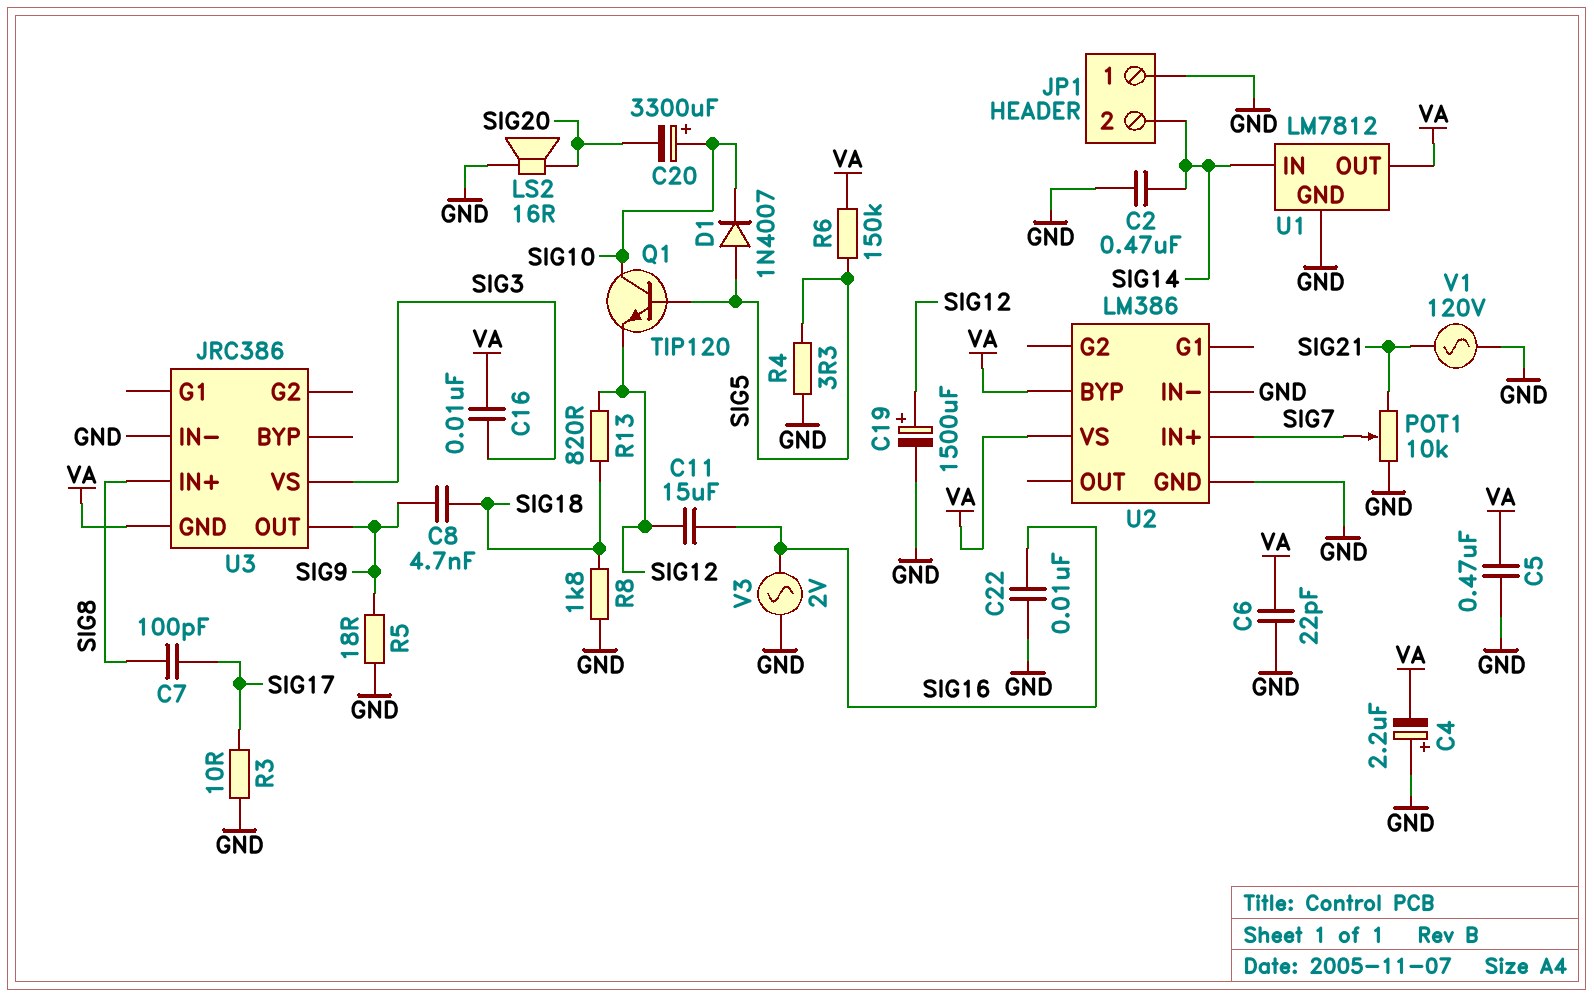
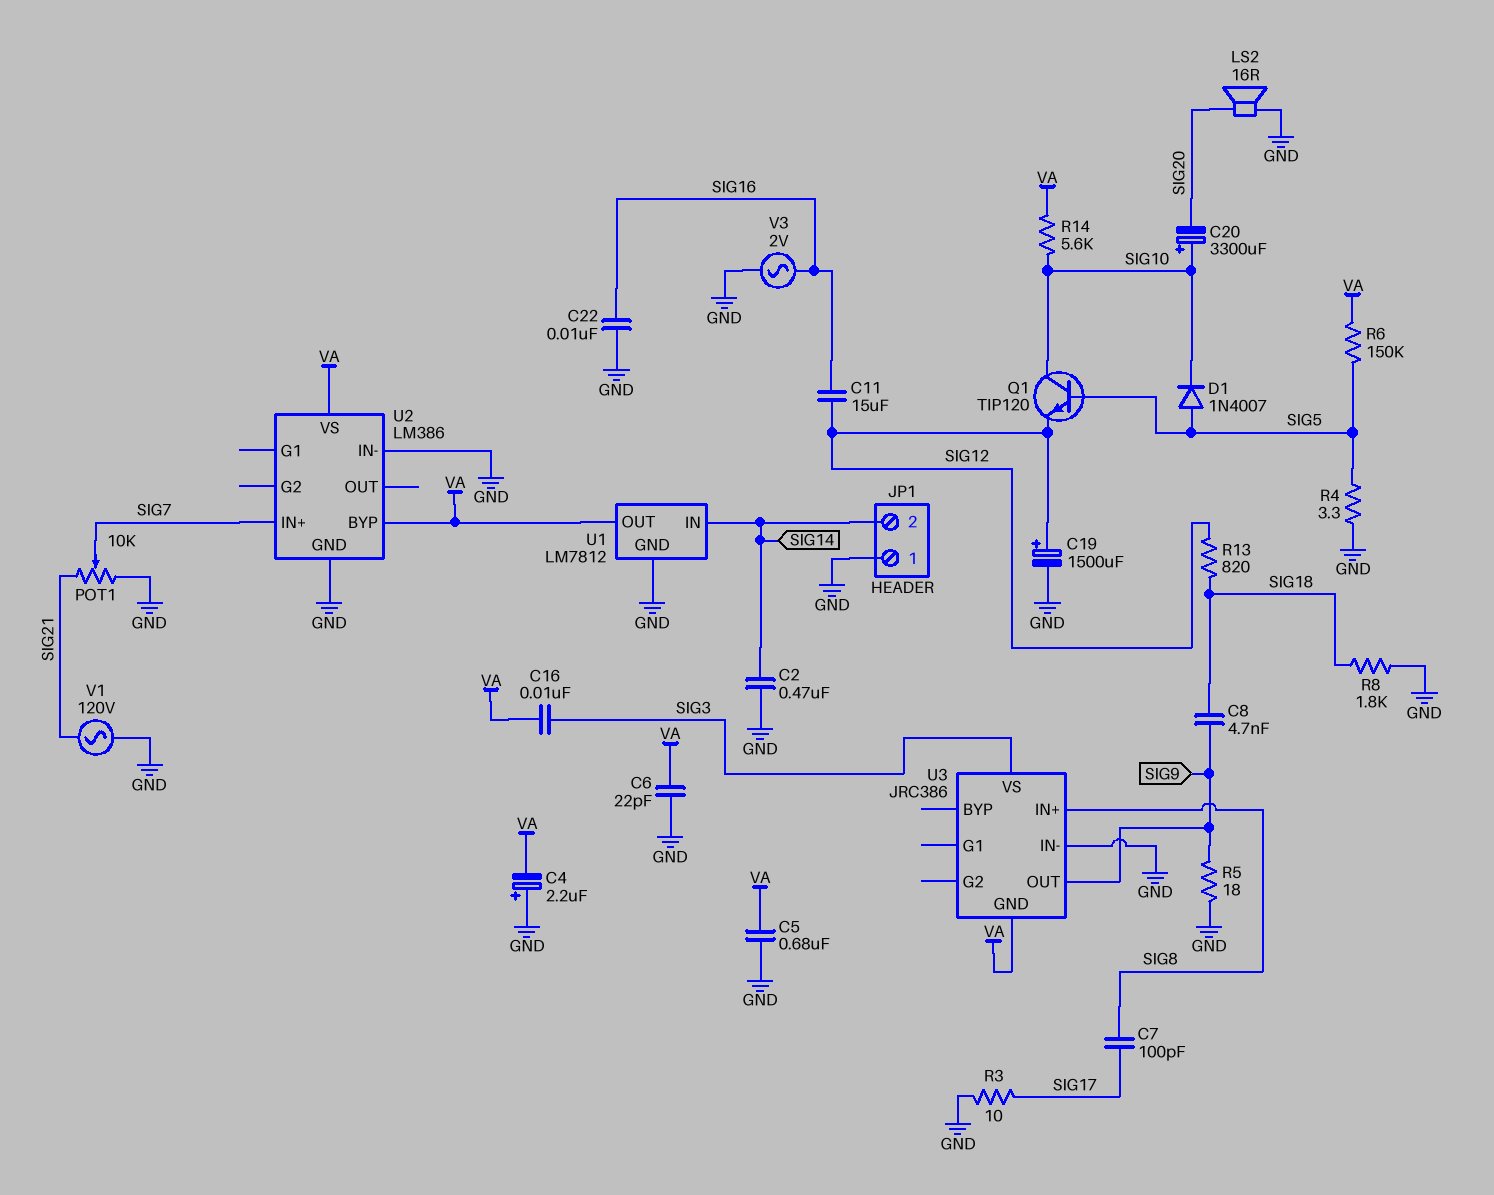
C5: 470nF (GND, VA) -> 680nF (GND, VA)
R14: none -> 5.6k (SIG10, VA)

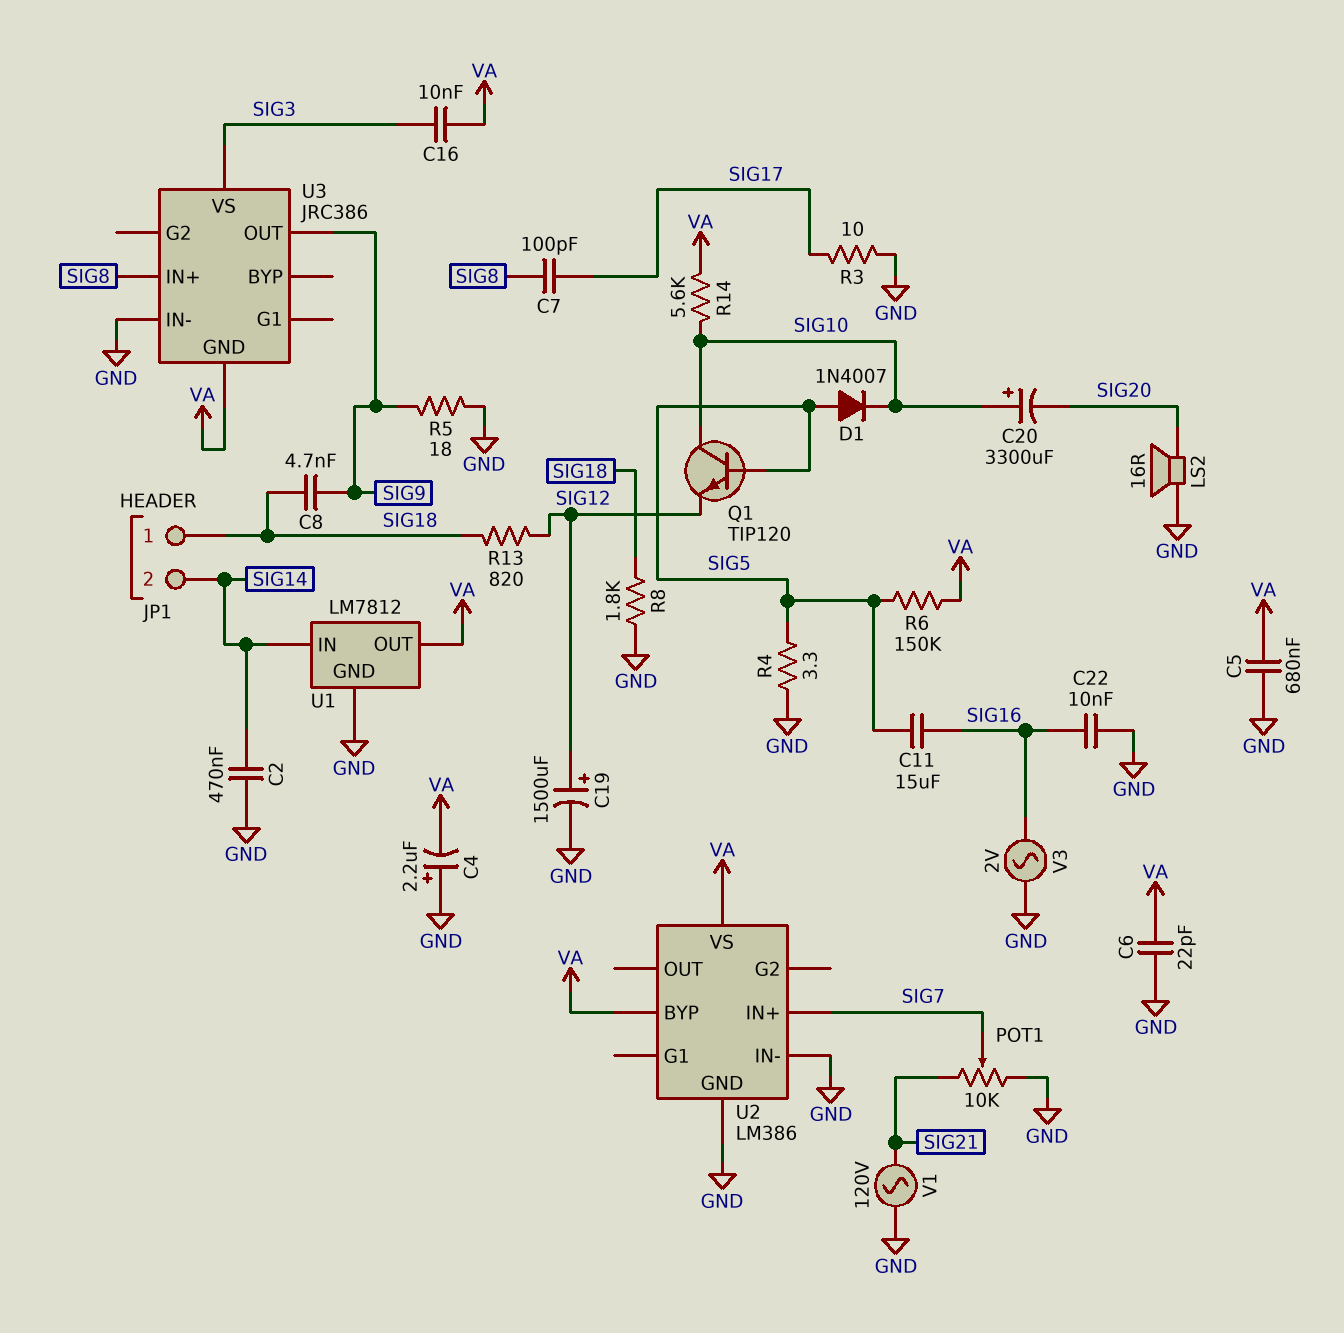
C11: 15uF (SIG12, SIG16) -> 15uF (SIG5, SIG16)
JP1 pin 1: GND -> SIG18

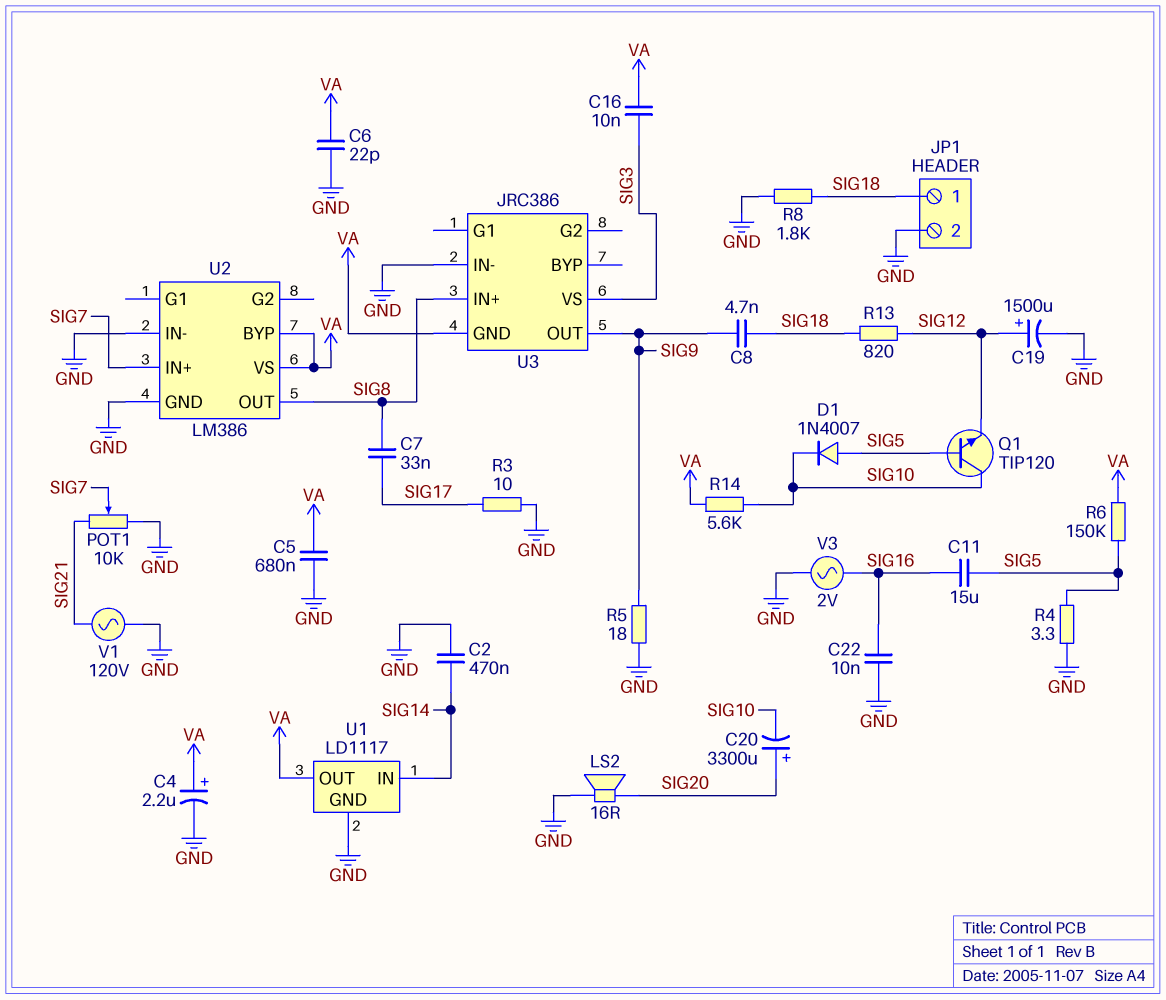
C4: 2.2uF (plus GND, minus VA) -> 2.2uF (plus VA, minus GND)
C7: 100pF (SIG8, SIG17) -> 33nF (SIG8, SIG17)
C20: 3300uF (plus SIG10, minus SIG20) -> 3300uF (plus SIG20, minus SIG10)
JP1 pin 2: SIG14 -> GND
U1: LM7812 -> LD1117
U2 pin OUT: none -> SIG8

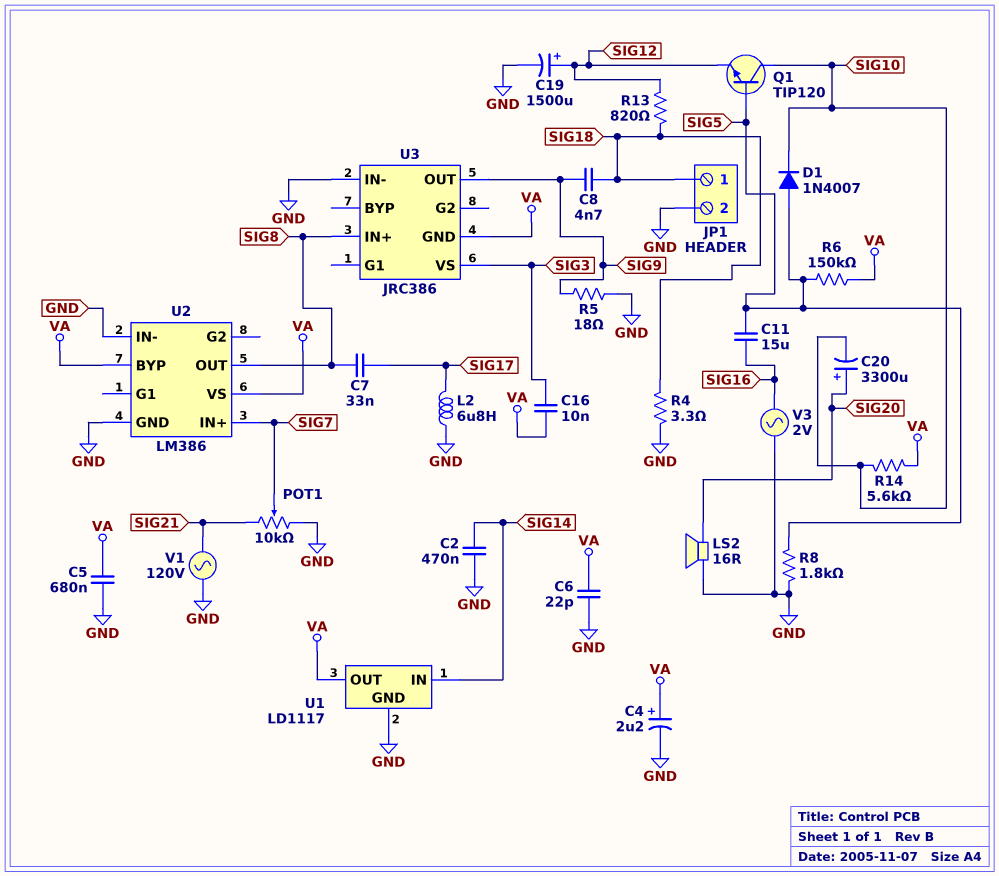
C22: 10nF (GND, SIG16) -> none
L2: none -> 6.8uH (GND, SIG17)
R3: 10 (GND, SIG17) -> none
R4: 3.3 (GND, SIG5) -> 3.3 (GND, SIG18)
R8: 1.8k (GND, SIG18) -> 1.8k (GND, SIG5)

